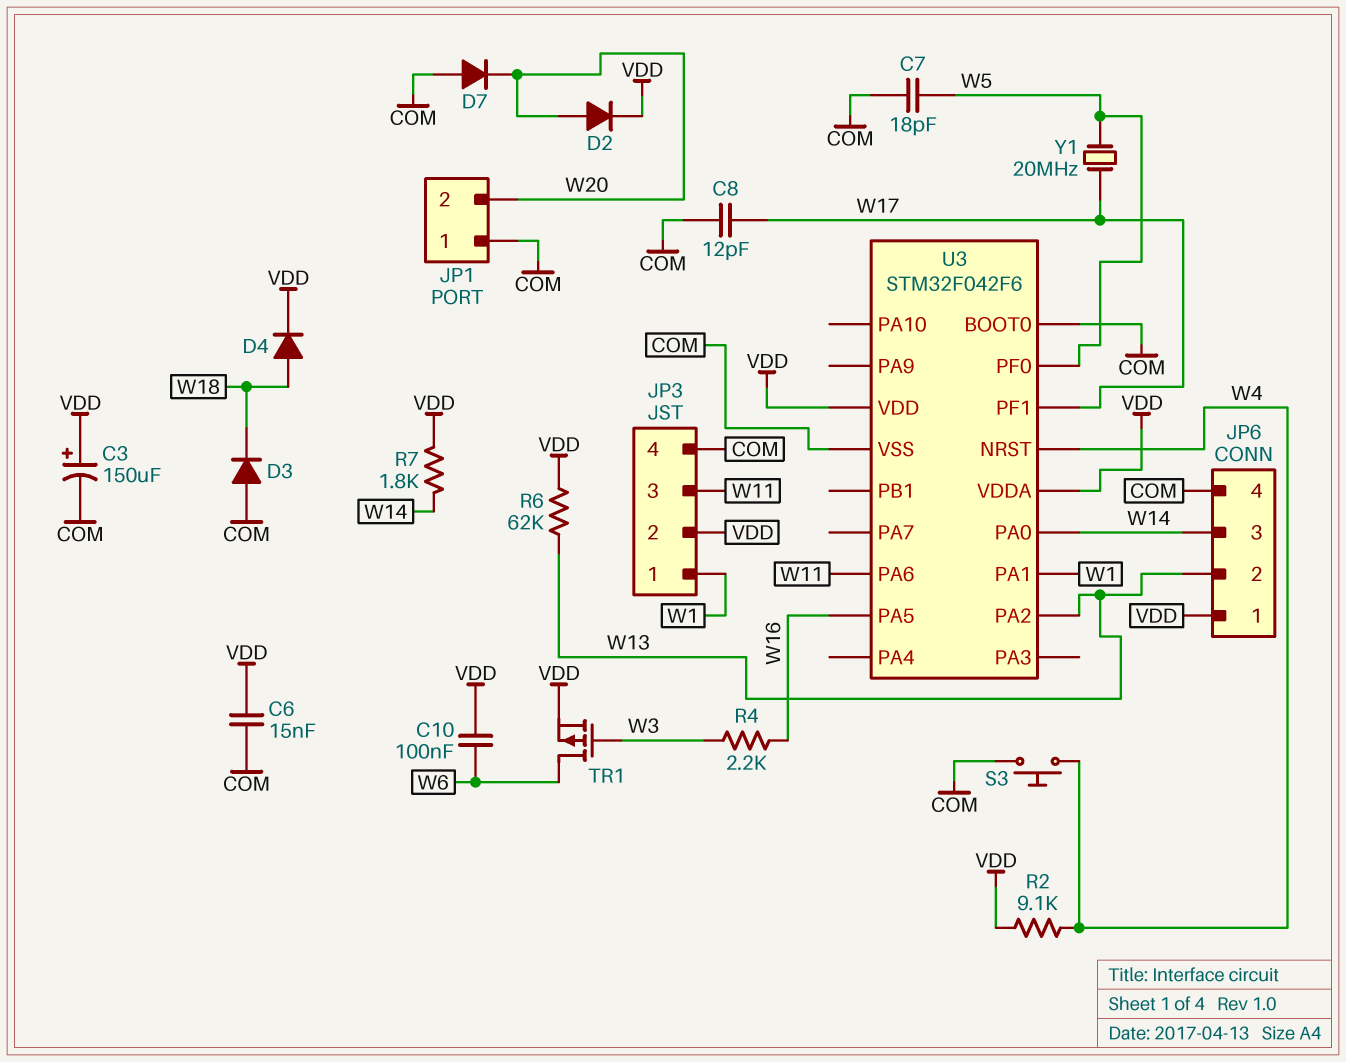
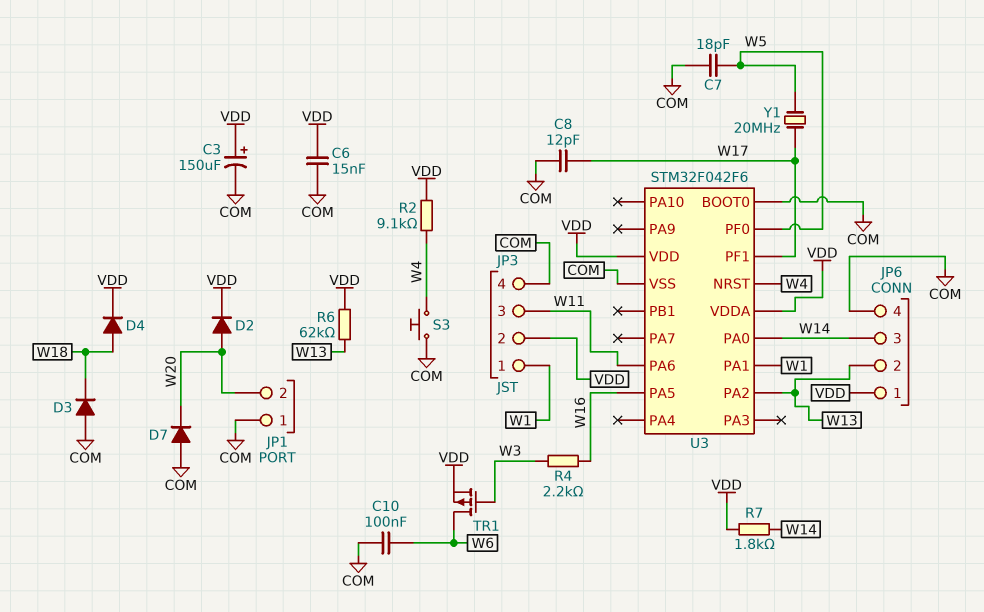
C10: 100nF (VDD, W6) -> 100nF (COM, W6)

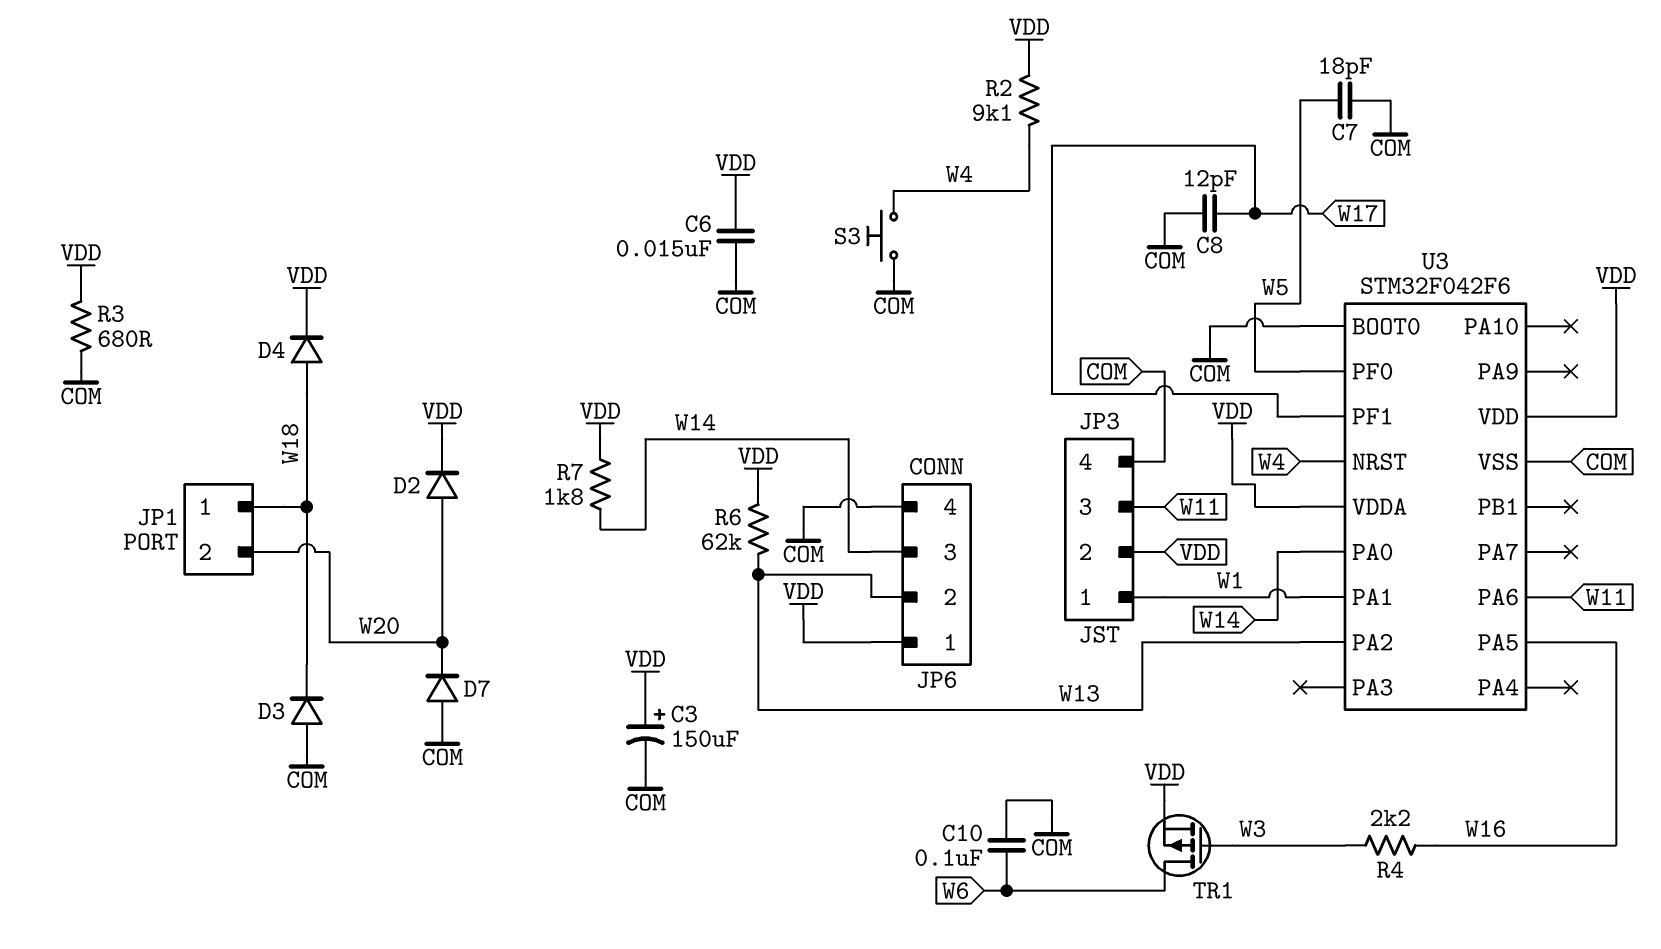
JP1 pin 1: COM -> W18
R3: none -> 680 (COM, VDD)
Y1: 20MHz (W5, W17) -> none

